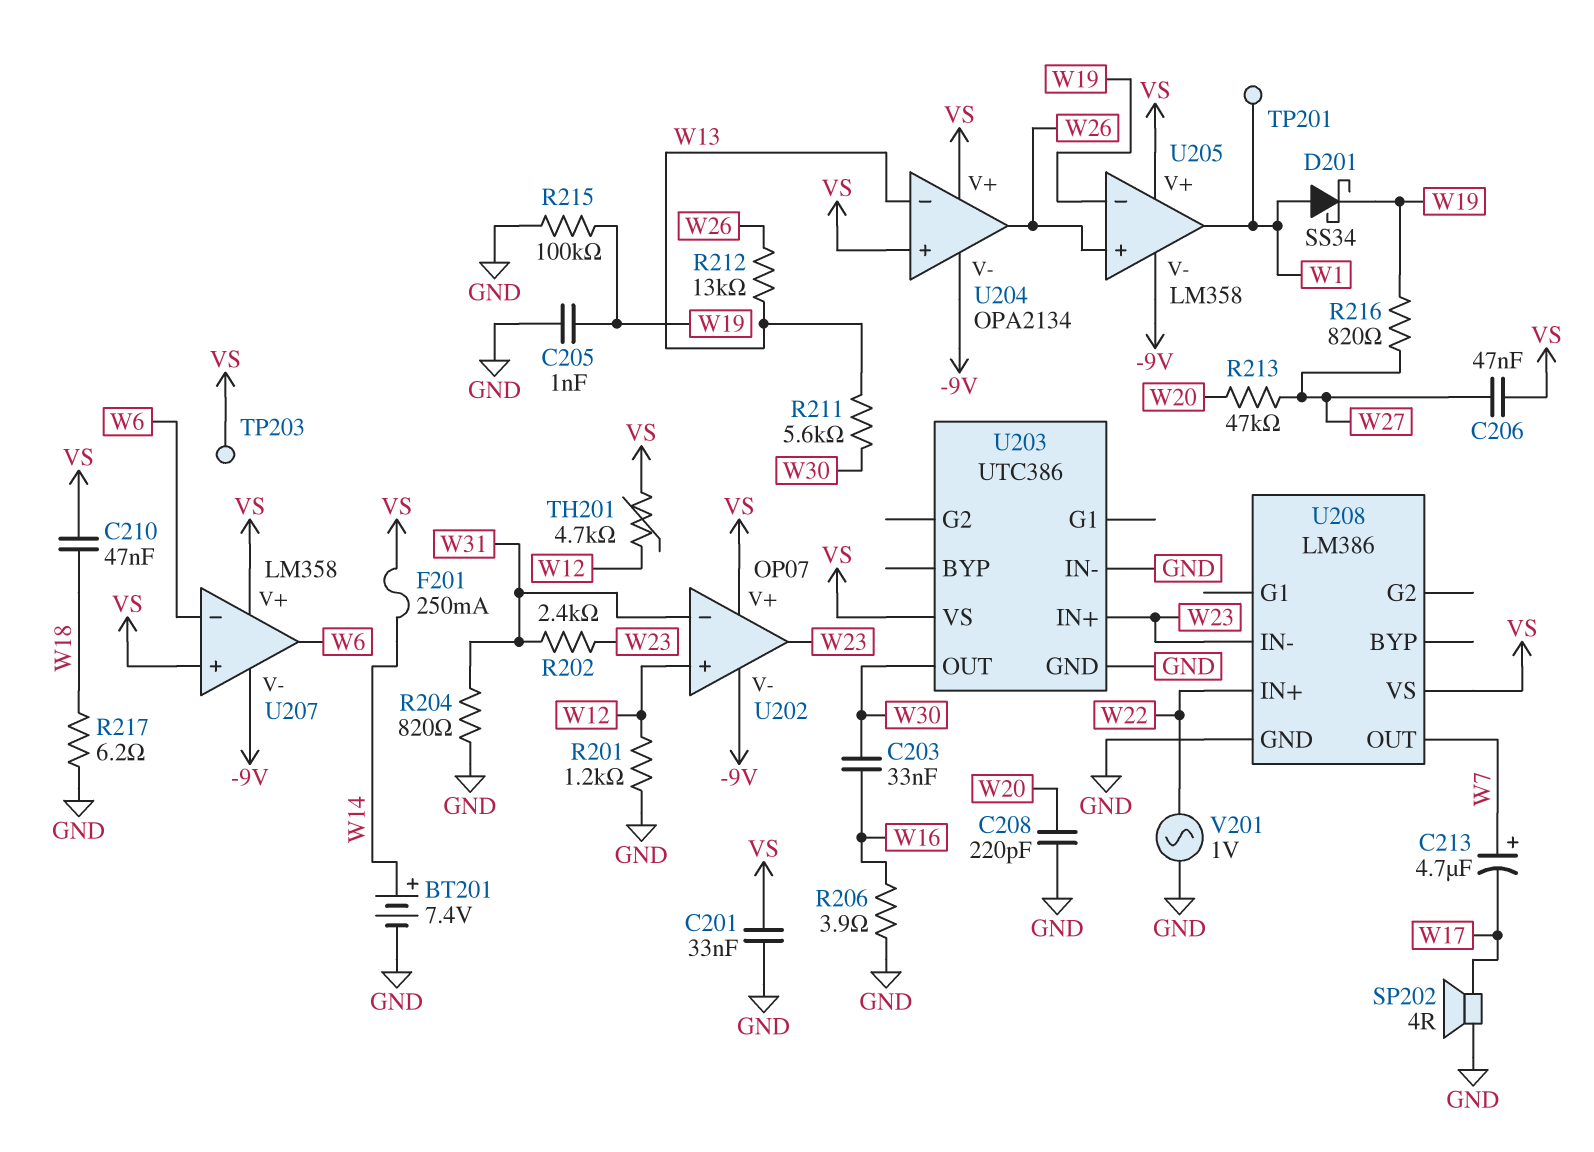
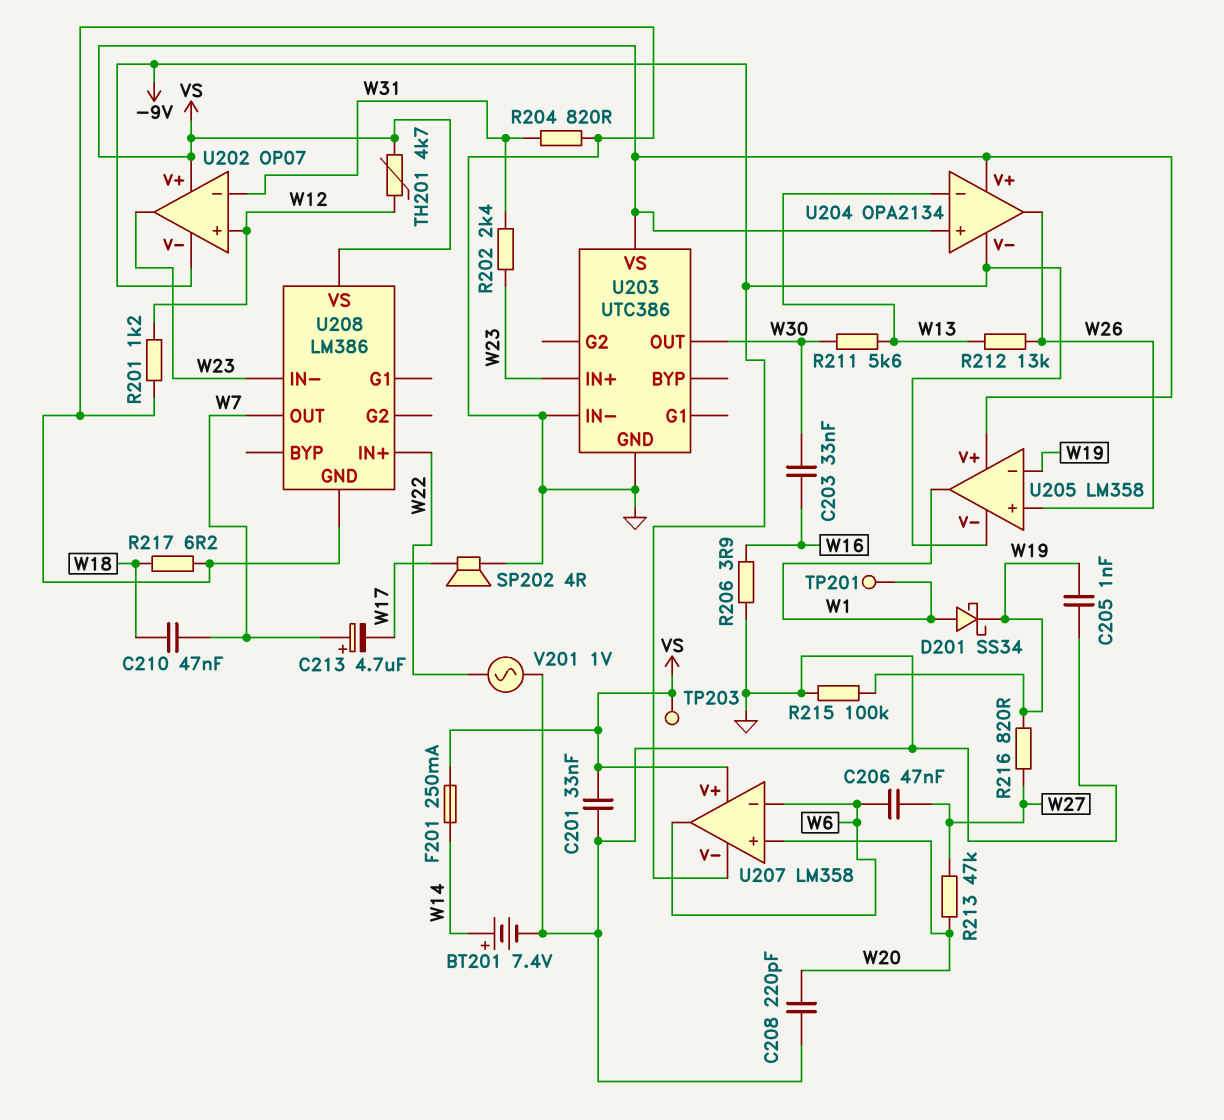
C206: 47nF (VS, W27) -> 47nF (W6, W27)
C210: 47nF (VS, W18) -> 47nF (W7, W18)
U207 pin in+: VS -> W20

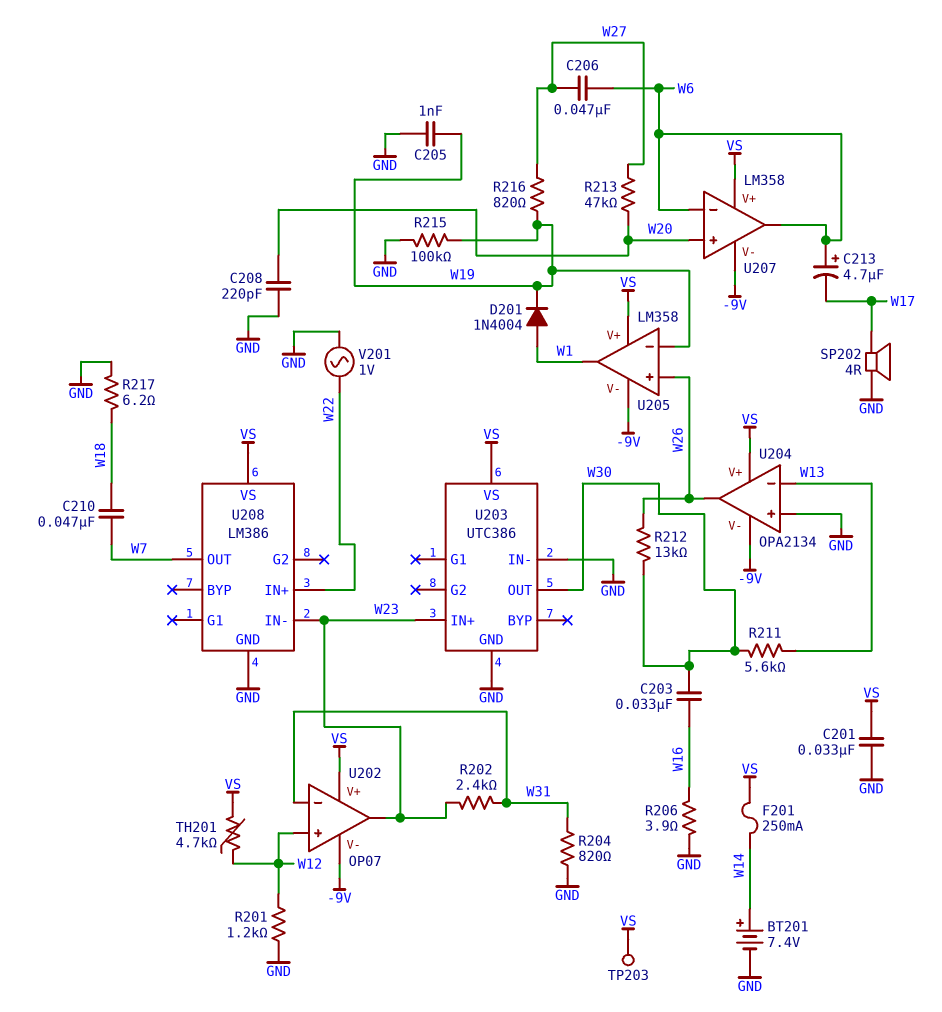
C213: 4.7uF (plus W7, minus W17) -> 4.7uF (plus W6, minus W17)
D201: schottky SS34 (A W1, K W19) -> diode 1N4004 (A W1, K W19)
R212: 13k (W13, W26) -> 13k (W26, W30)
TP201: test point (W1) -> none
U204 pin in+: VS -> GND

